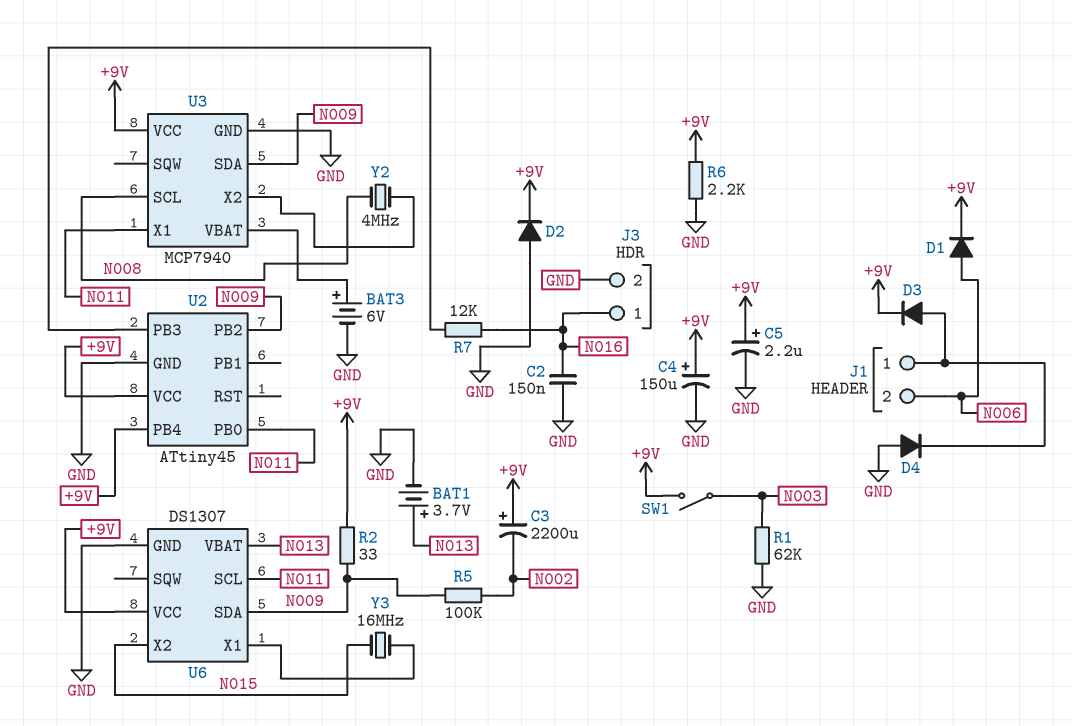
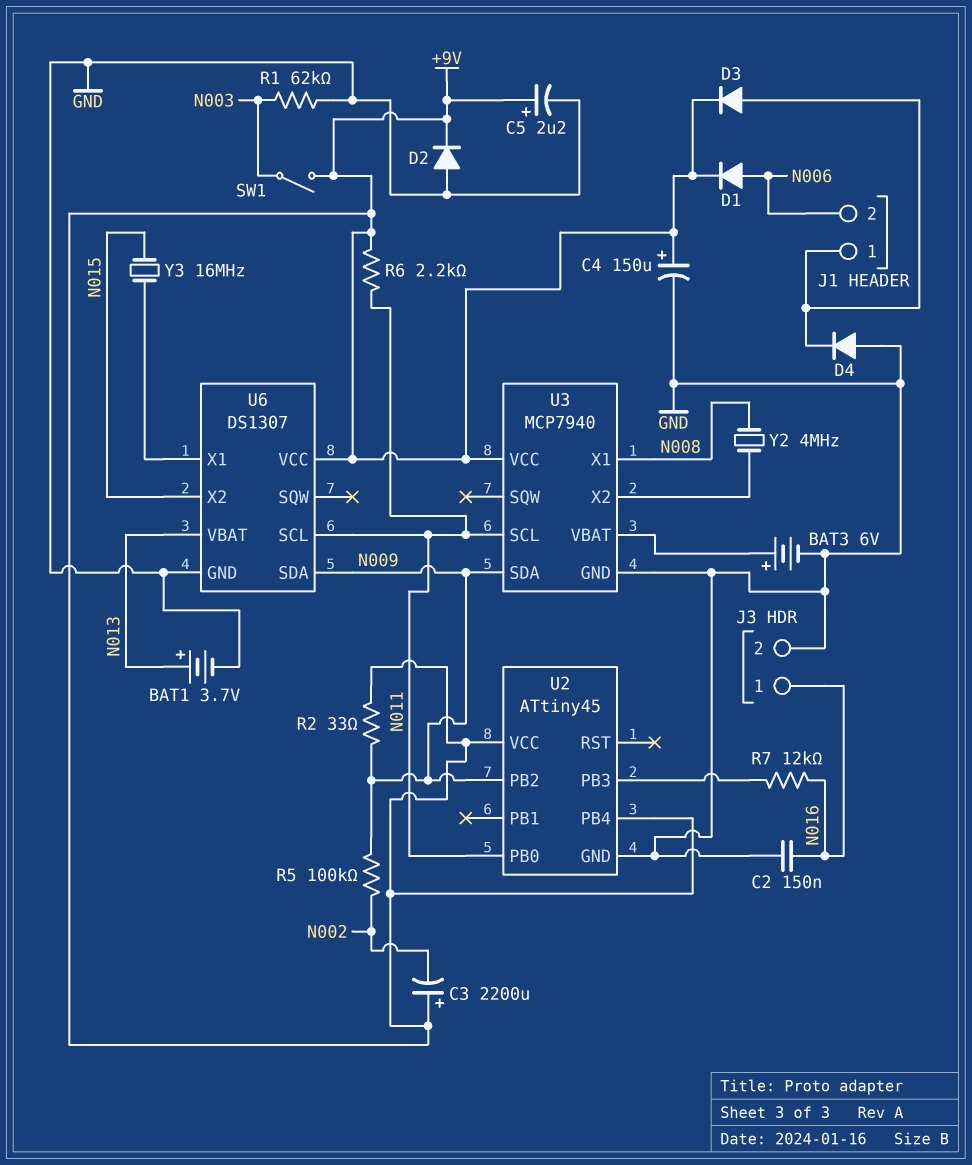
R6: 2.2k (+9V, GND) -> 2.2k (+9V, N011)
U3 pin SCL: N008 -> N011
U3 pin X1: N011 -> N008

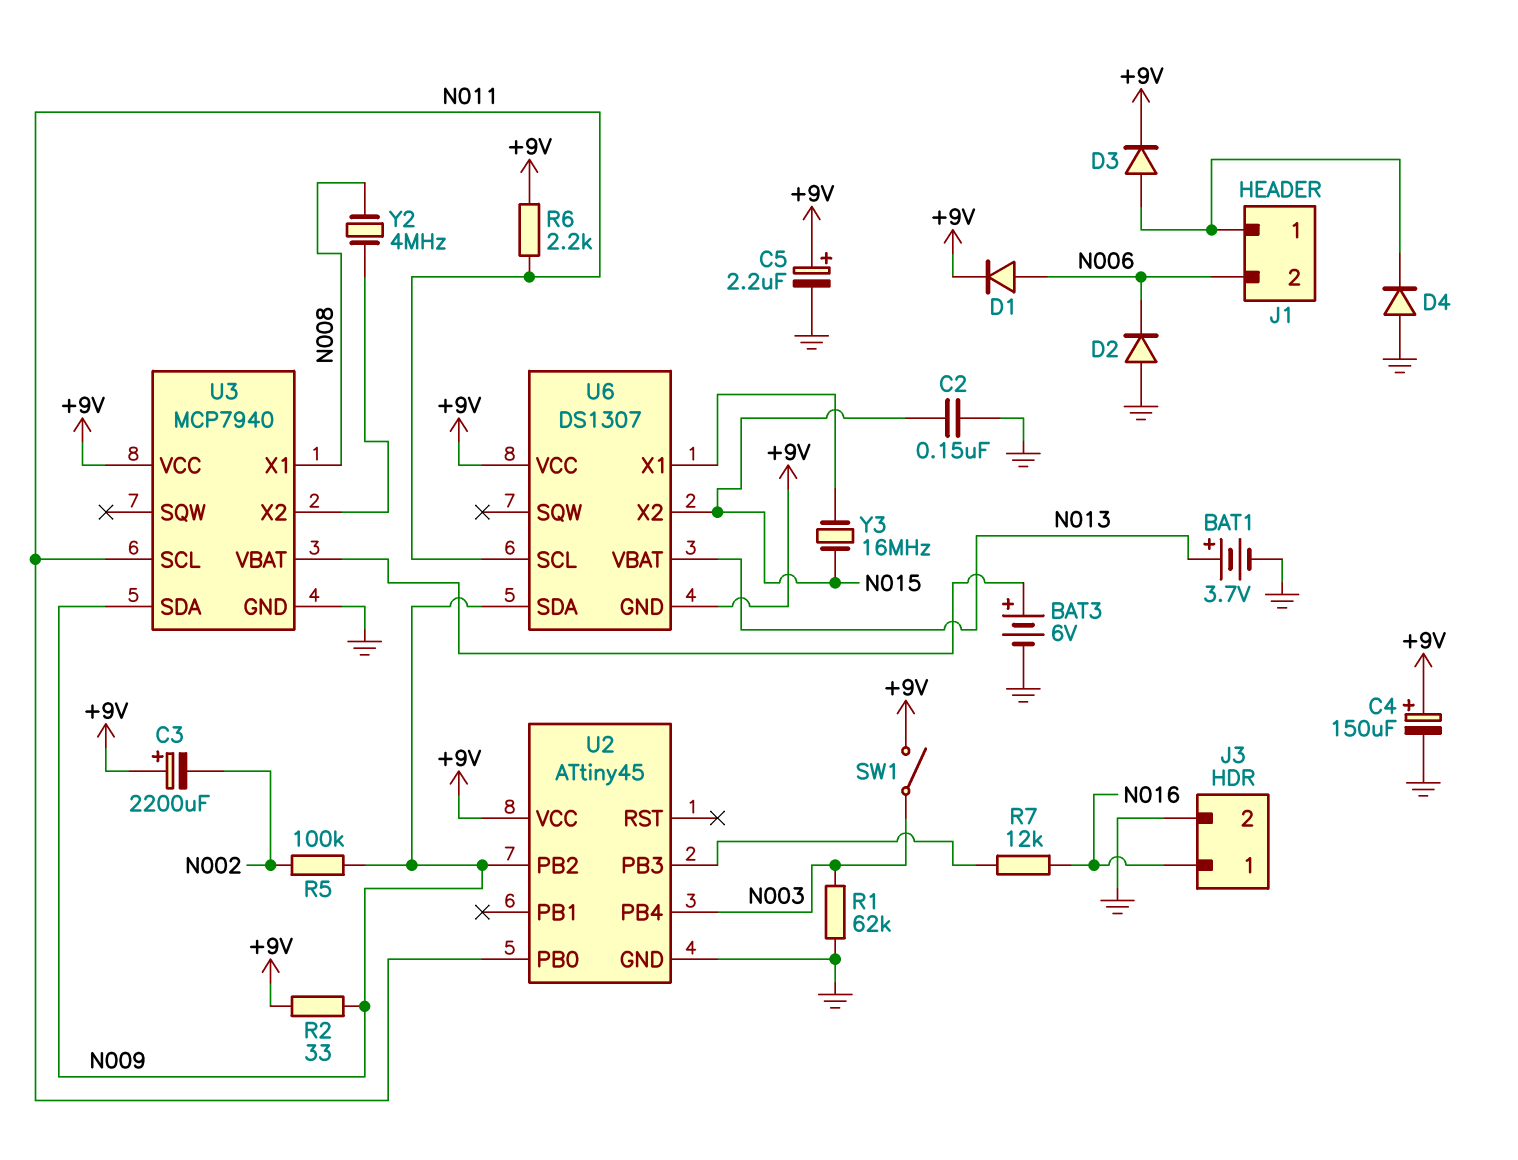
C2: 150nF (GND, N016) -> 150nF (GND, N015)
D2: diode (A GND, K +9V) -> diode (A GND, K N006)
U2 pin PB4: +9V -> N003
U6 pin GND: GND -> +9V

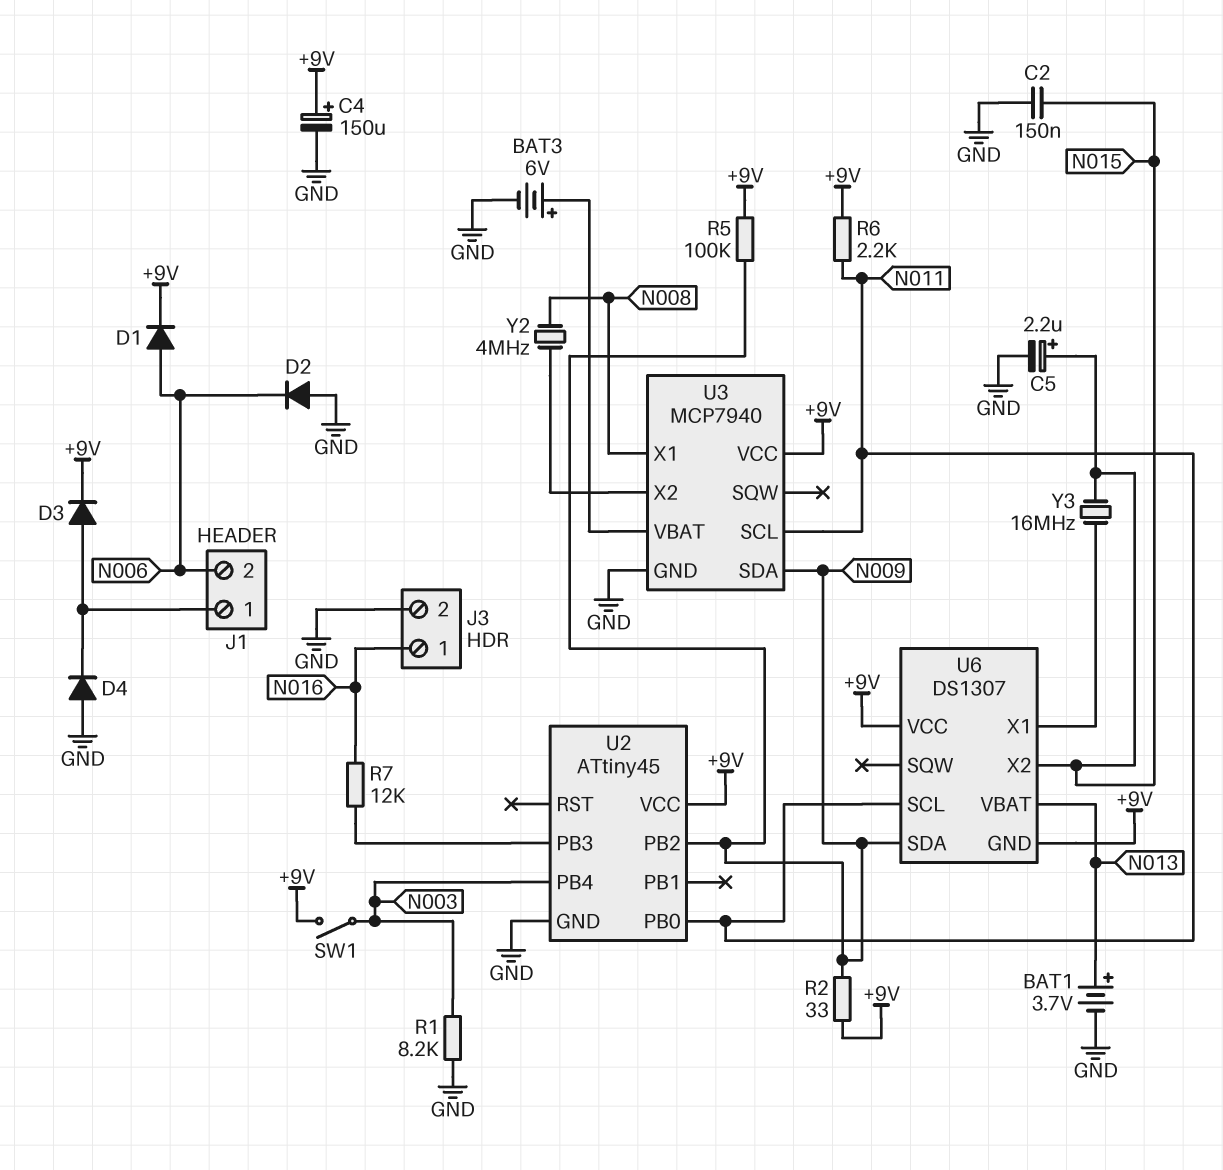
C3: 2200uF (plus +9V, minus N002) -> none
C5: 2.2uF (plus +9V, minus GND) -> 2.2uF (plus N015, minus GND)
R1: 62k (GND, N003) -> 8.2k (GND, N003)
R5: 100k (N002, N009) -> 100k (+9V, N009)

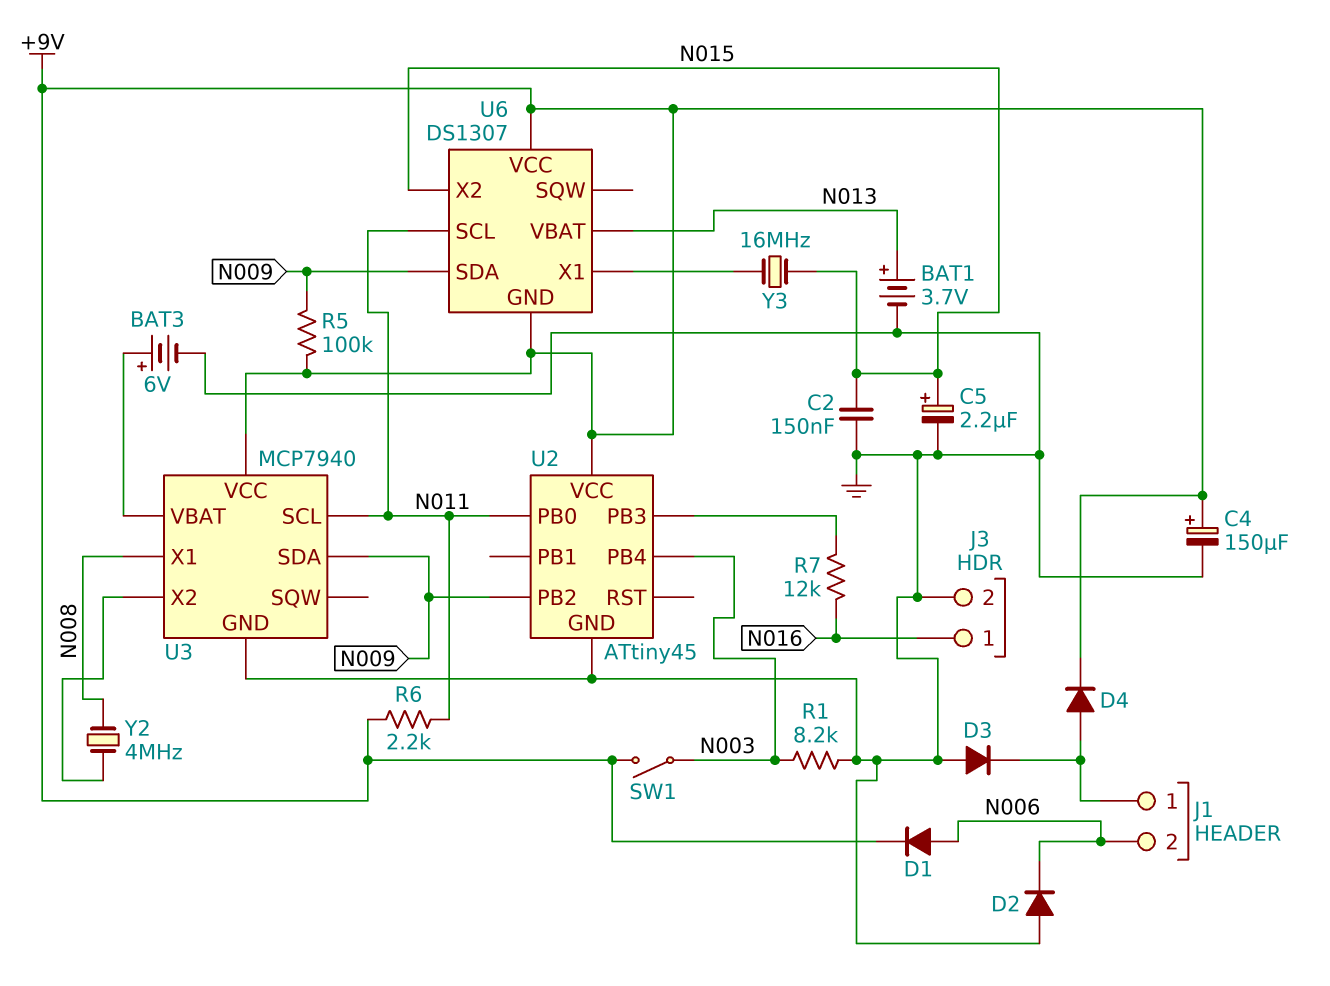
D3: diode (A J1/1, K +9V) -> diode (A GND, K J1/1)
D4: diode (A GND, K J1/1) -> diode (A J1/1, K +9V)
R2: 33 (+9V, N009) -> none

